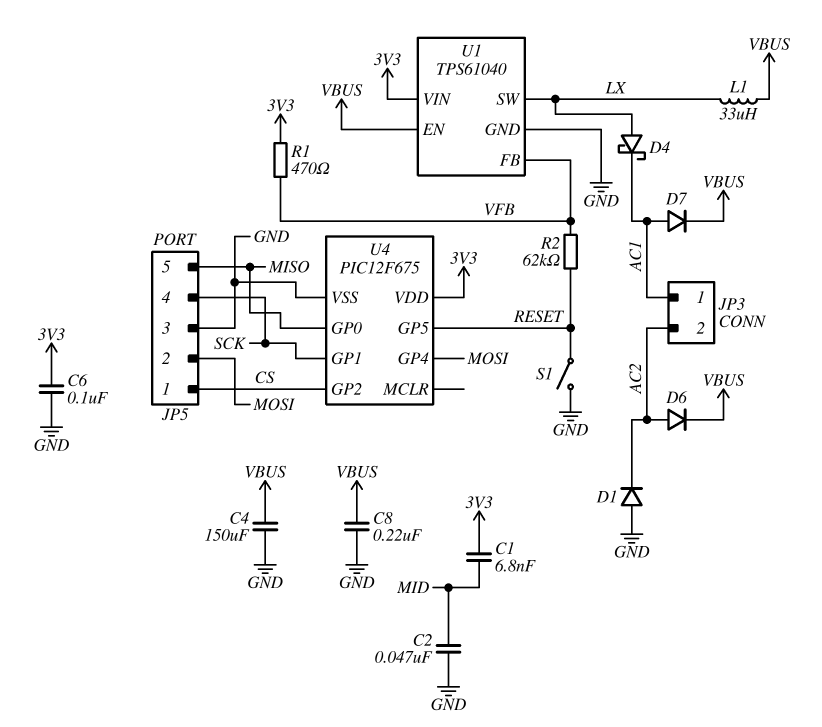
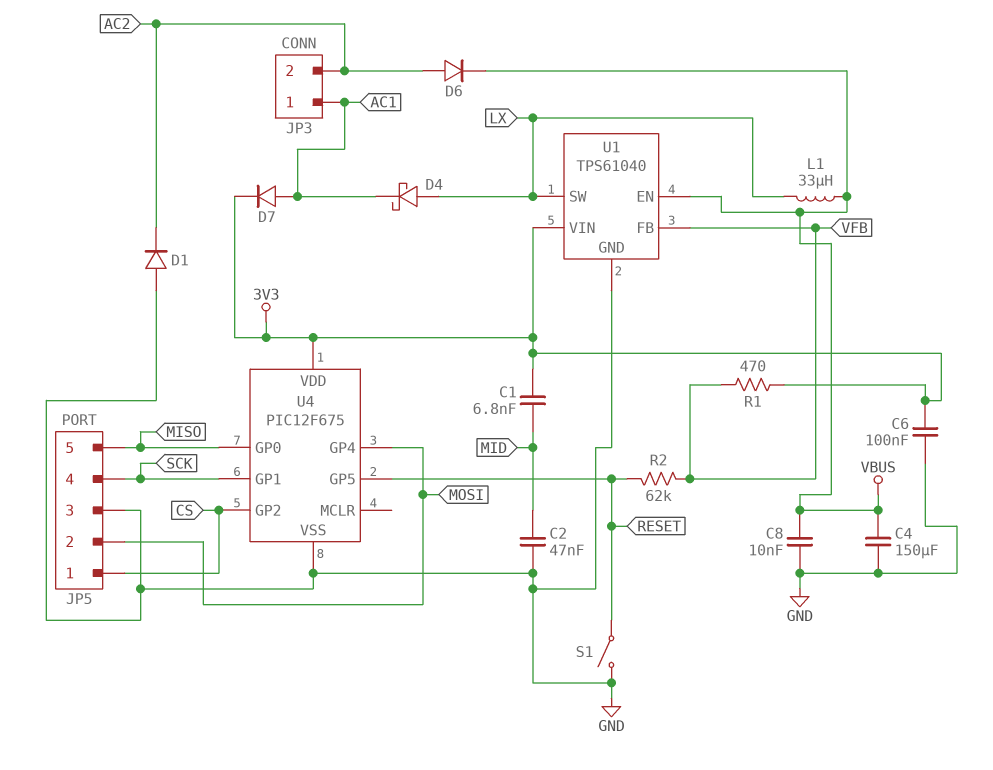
C8: 220nF (GND, VBUS) -> 10nF (GND, VBUS)
D7: diode (A AC1, K VBUS) -> diode (A AC1, K 3V3)

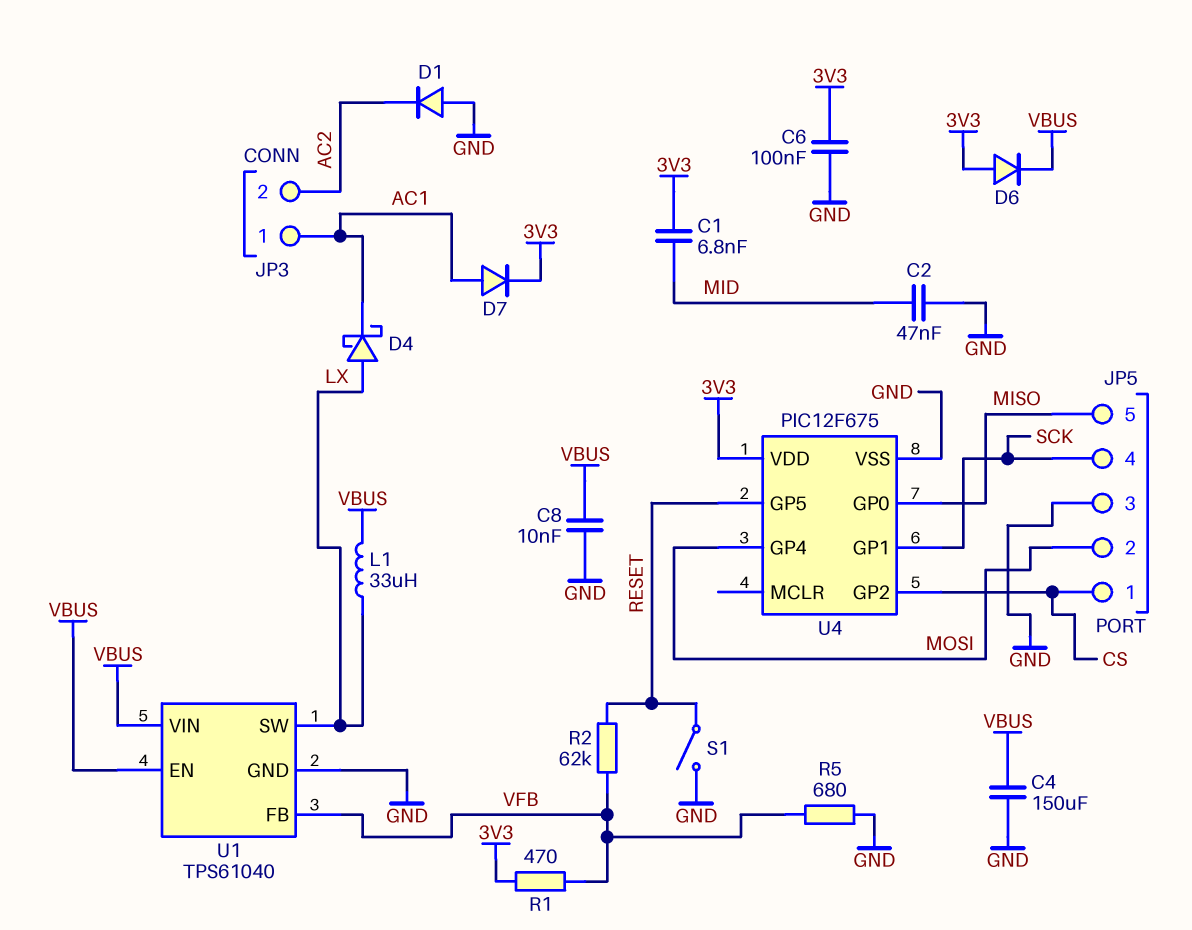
D6: diode (A AC2, K VBUS) -> diode (A 3V3, K VBUS)
R5: none -> 680 (GND, VFB)
U1 pin VIN: 3V3 -> VBUS

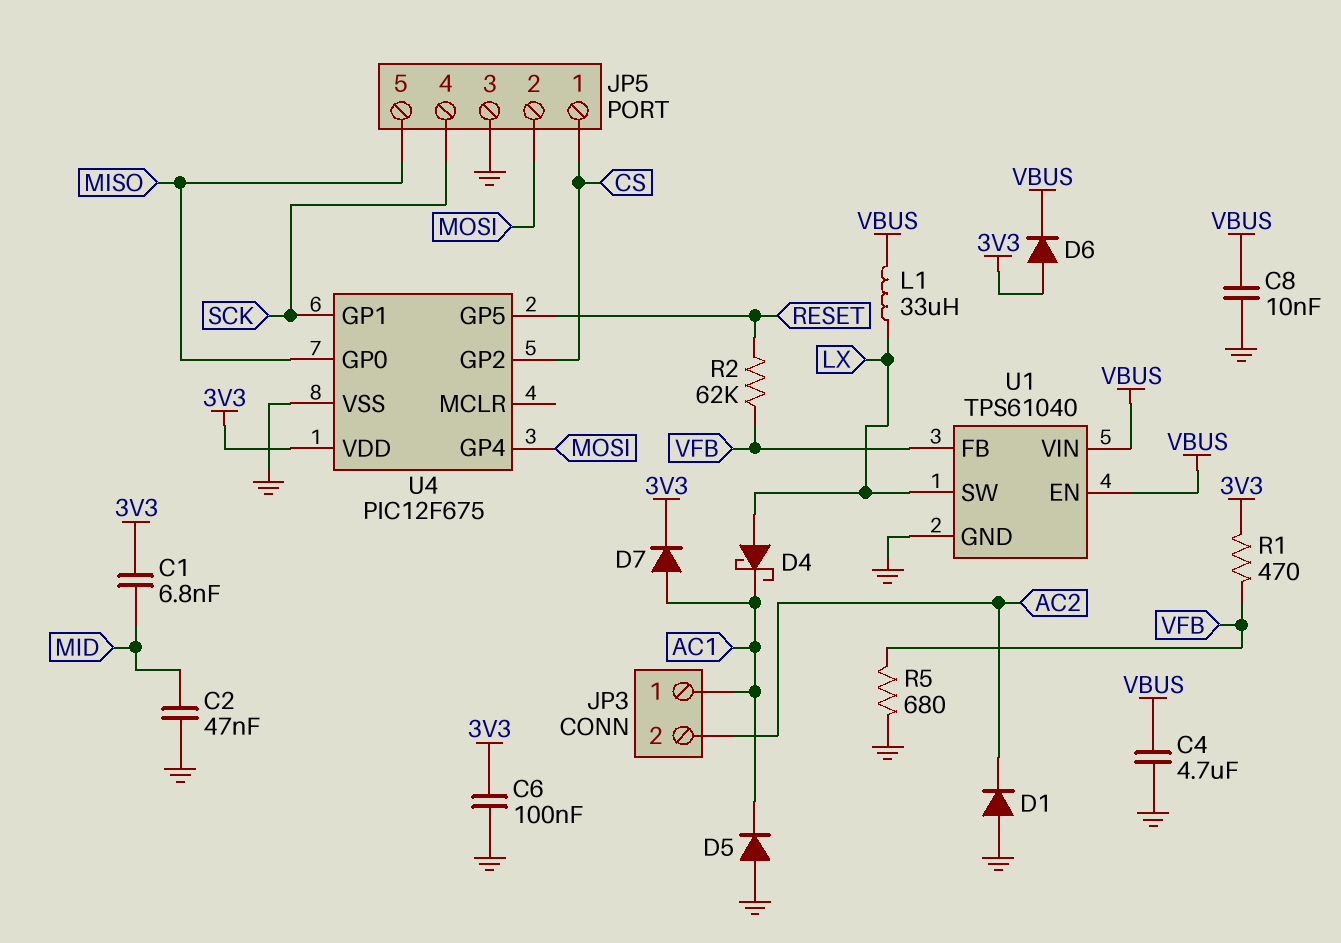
C4: 150uF (GND, VBUS) -> 4.7uF (GND, VBUS)
D5: none -> diode (A GND, K AC1)
S1: switch (GND, RESET) -> none

